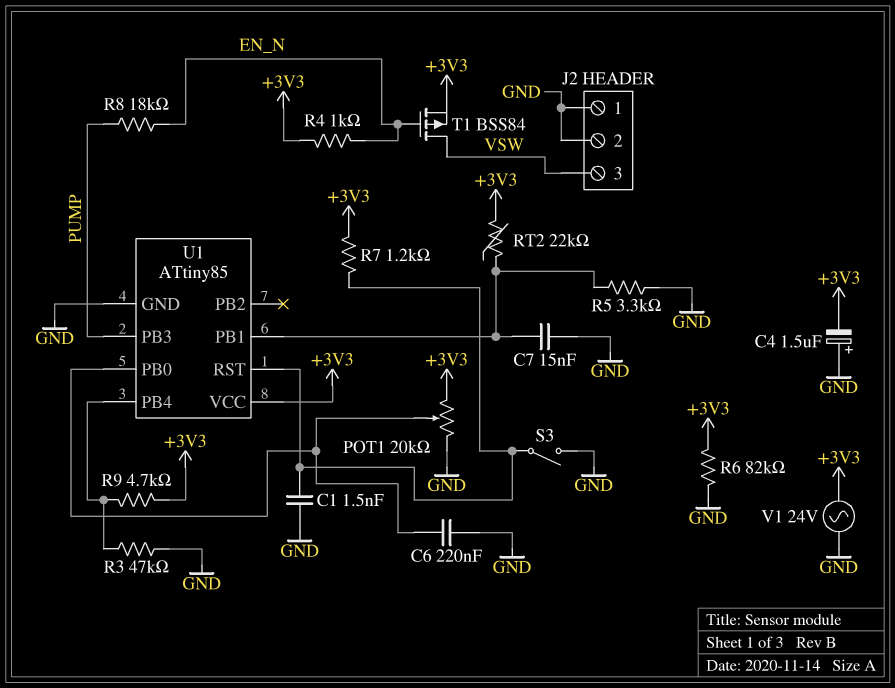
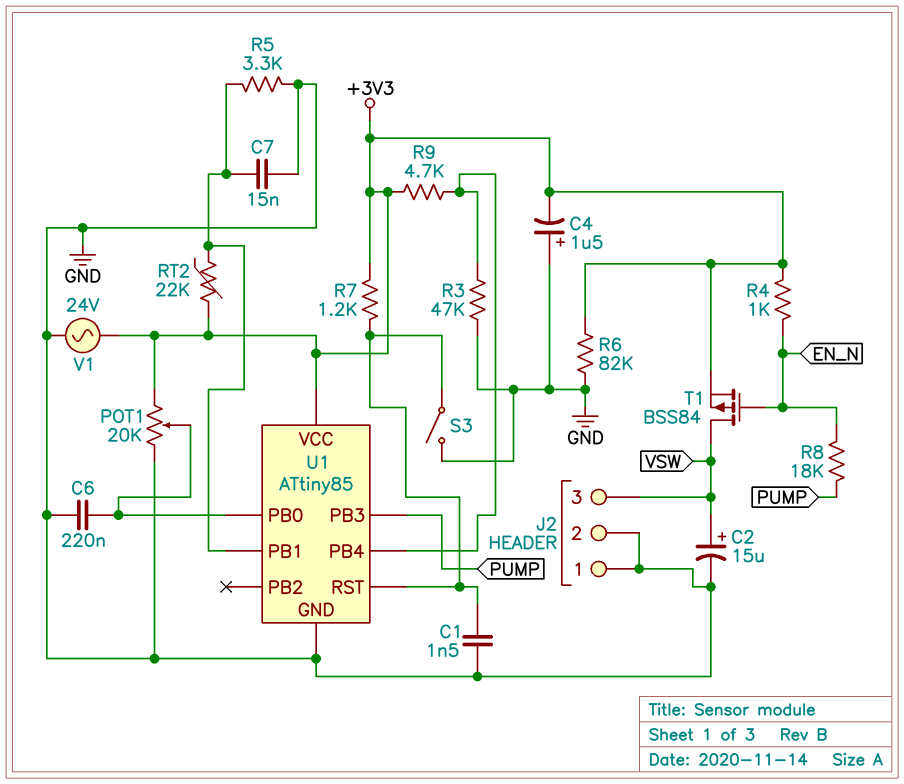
C2: none -> 15uF (plus VSW, minus GND)

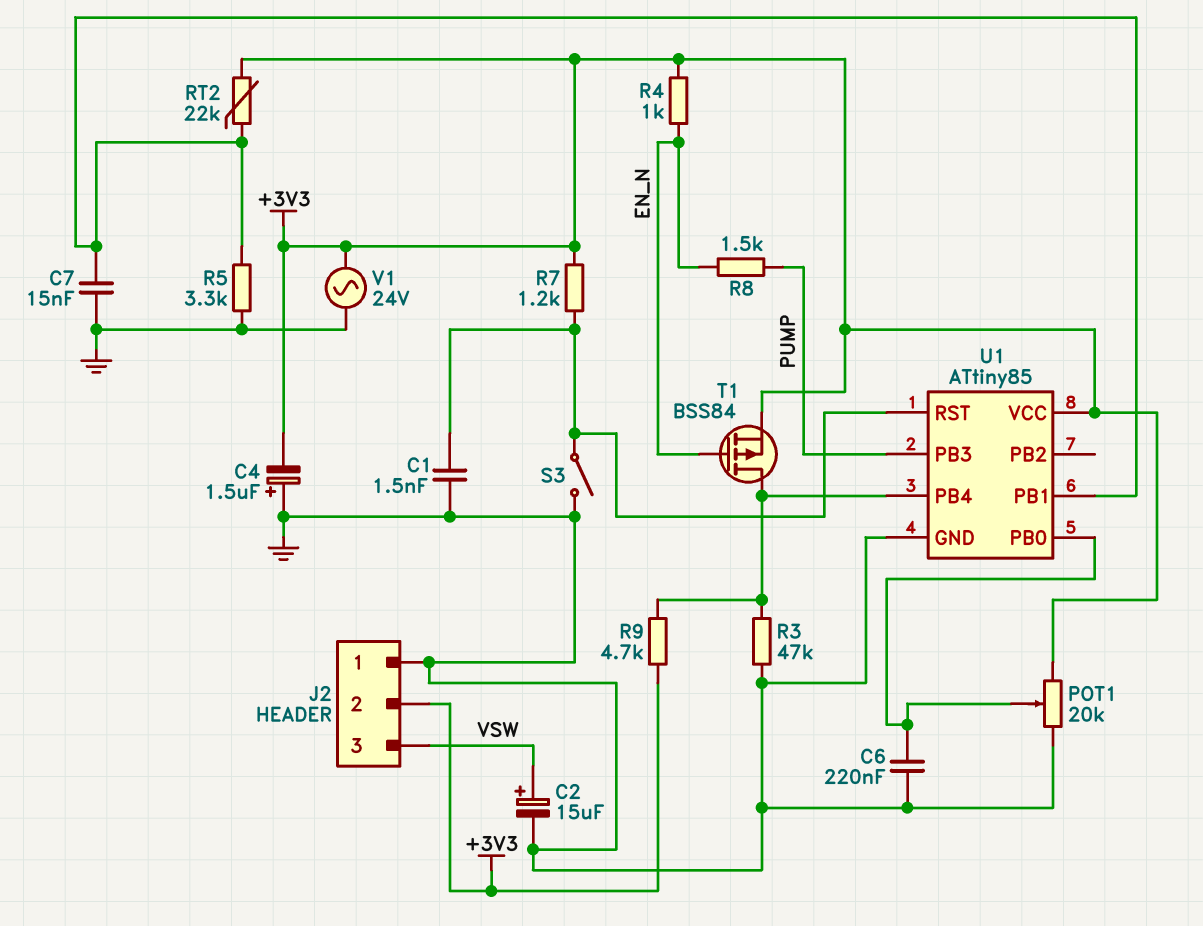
J2 pin 2: GND -> +3V3
R6: 82k (+3V3, GND) -> none
R8: 18k (EN_N, PUMP) -> 1.5k (EN_N, PUMP)
T1: PMOS BSS84 (G EN_N, D VSW, S +3V3) -> PMOS BSS84 (G EN_N, D U1/PB4, S +3V3)

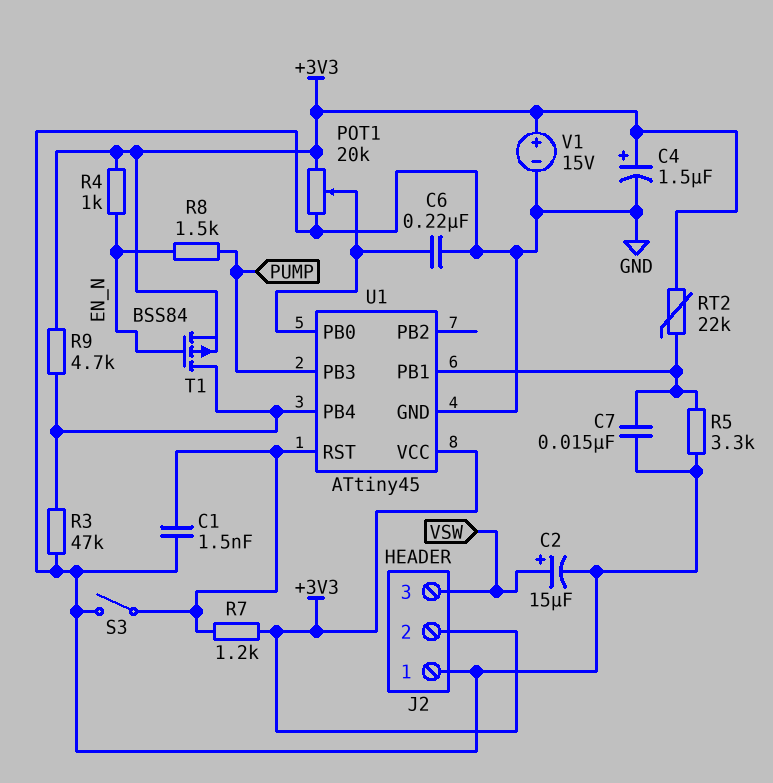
C4: 1.5uF (plus GND, minus +3V3) -> 1.5uF (plus +3V3, minus GND)
U1: ATtiny85 -> ATtiny45
V1: AC 24V (+3V3, GND) -> 15V (plus +3V3, minus GND)

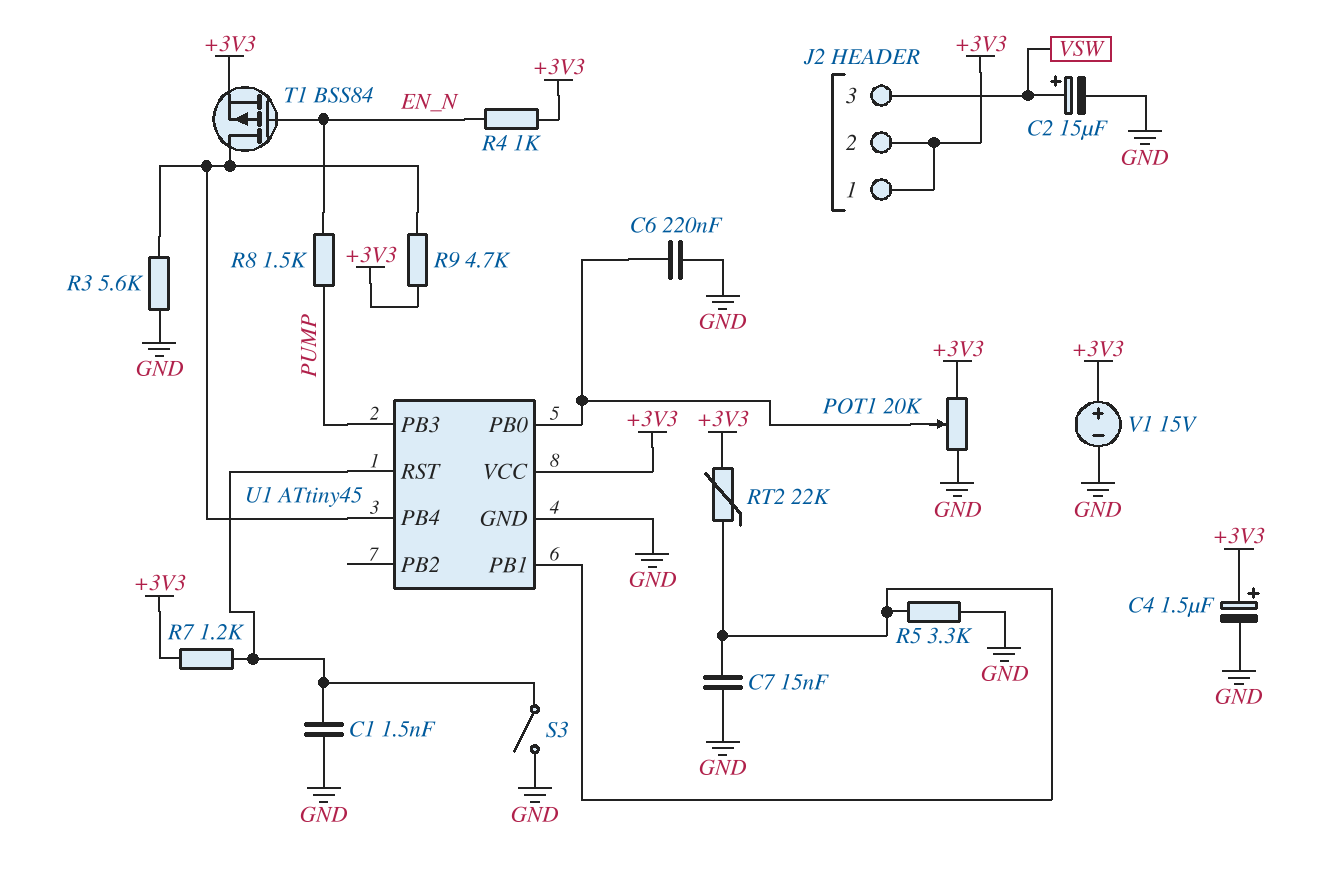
J2 pin 1: GND -> +3V3
R3: 47k (GND, U1/PB4) -> 5.6k (GND, U1/PB4)

